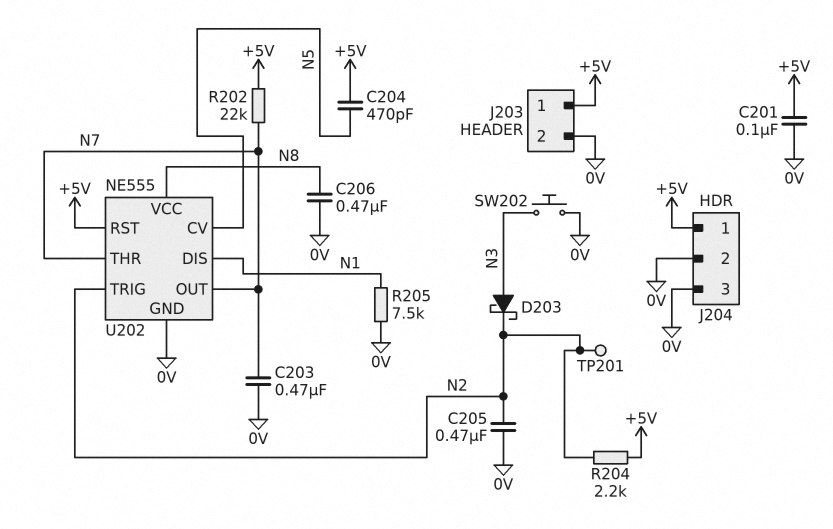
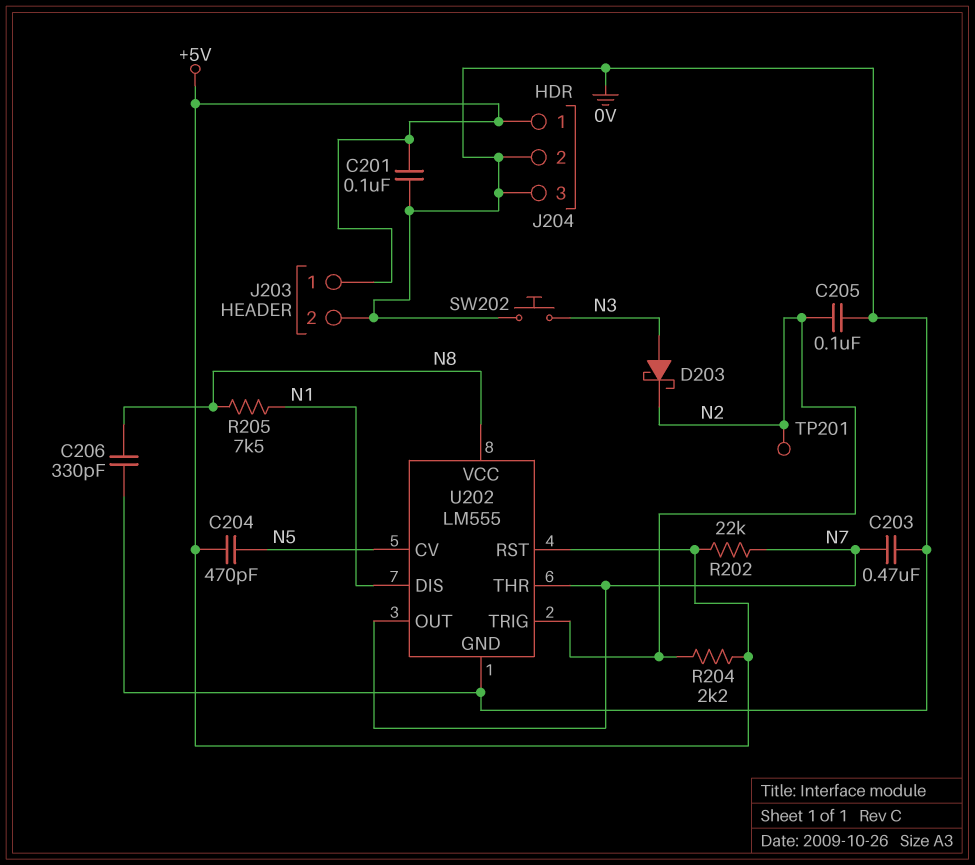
C205: 470nF (0V, N2) -> 100nF (0V, N2)
C206: 470nF (0V, N8) -> 330pF (0V, N8)
R205: 7.5k (0V, N1) -> 7.5k (N1, N8)
U202: NE555 -> LM555

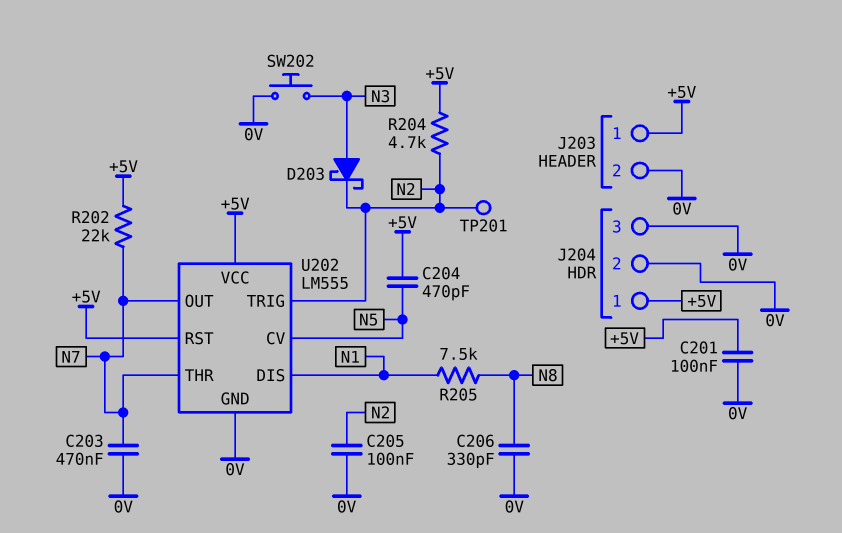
R204: 2.2k (+5V, N2) -> 4.7k (+5V, N2)
U202 pin VCC: N8 -> +5V

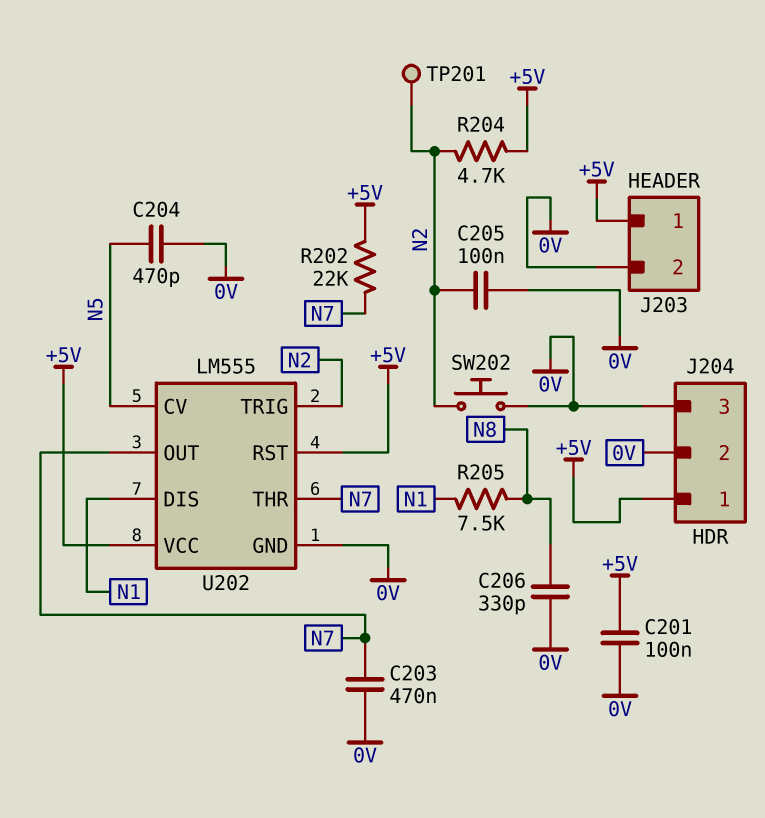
C204: 470pF (+5V, N5) -> 470pF (0V, N5)
D203: schottky (A N3, K N2) -> none
SW202: button (0V, N3) -> button (0V, N2)

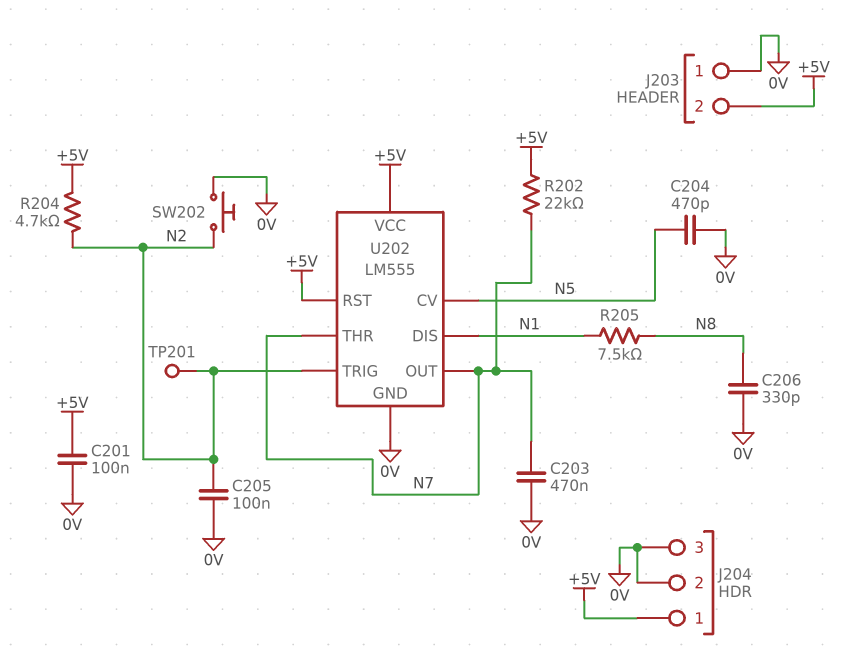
J203 pin 1: +5V -> 0V
J203 pin 2: 0V -> +5V

